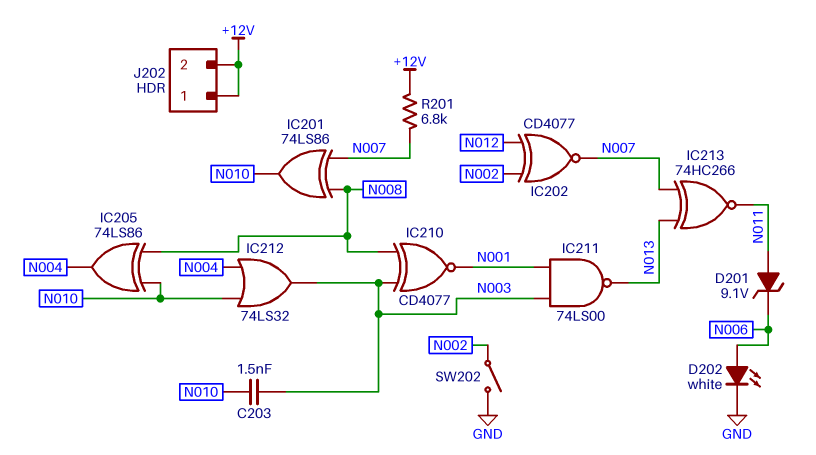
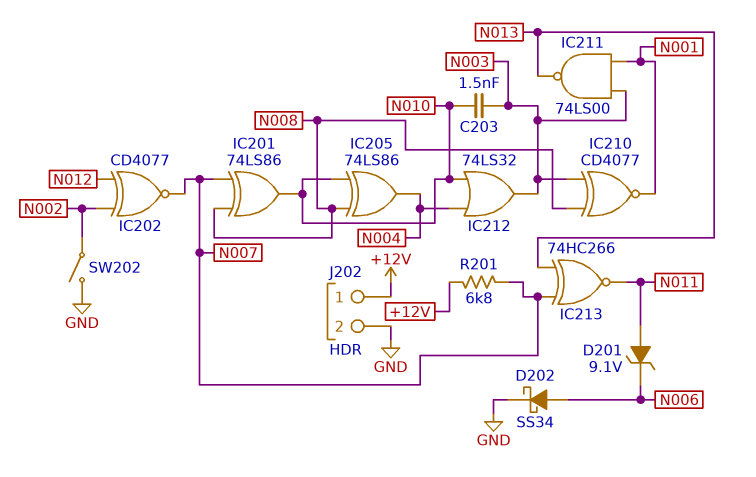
D202: LED white (A N006, K GND) -> schottky SS34 (A N006, K GND)
J202 pin 2: +12V -> GND

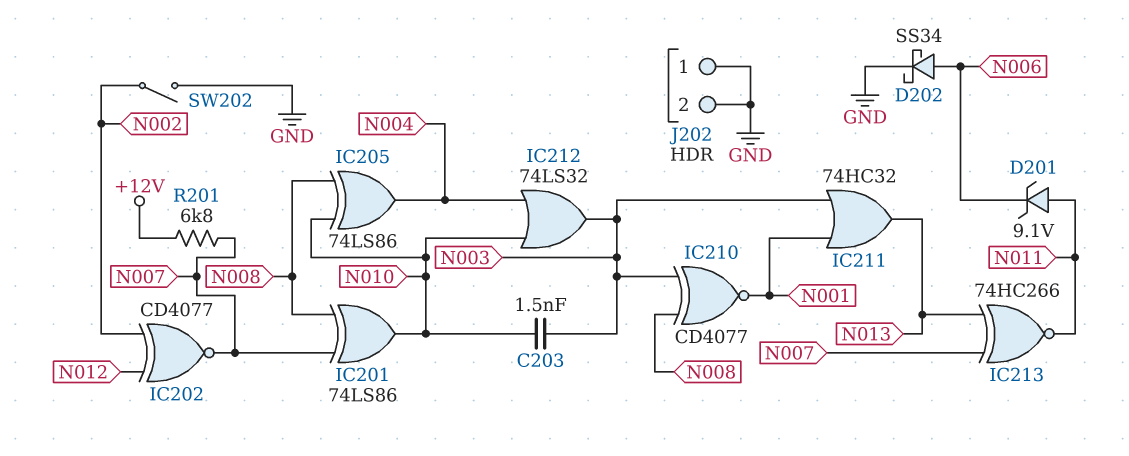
IC211: NAND 74LS00 (in N001, in N003, out N013) -> OR 74HC32 (in N001, in N003, out N013)
J202 pin 1: +12V -> GND

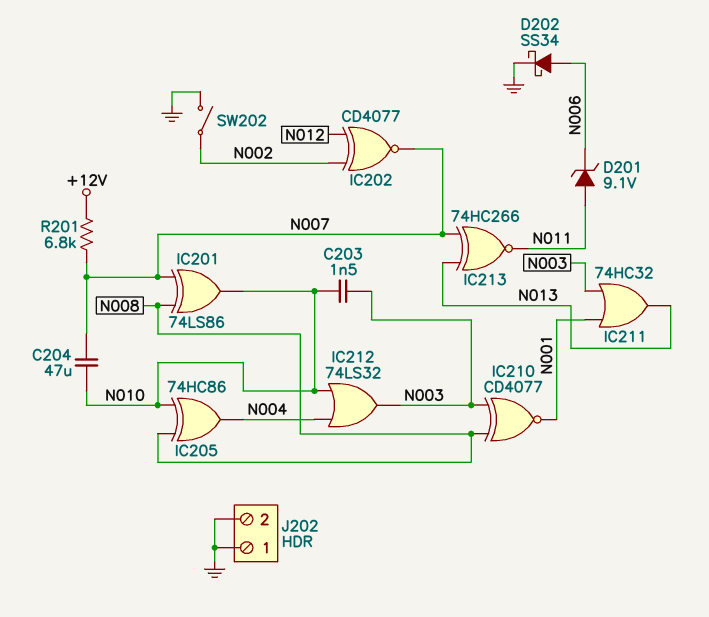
C204: none -> 47uF (N007, N010)
IC205: XOR 74LS86 (in N008, in N010, out N004) -> XOR 74HC86 (in N008, in N010, out N004)

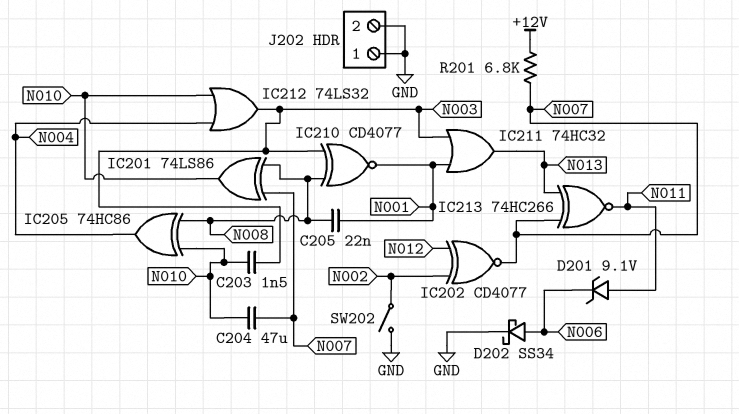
C205: none -> 22nF (N001, N008)

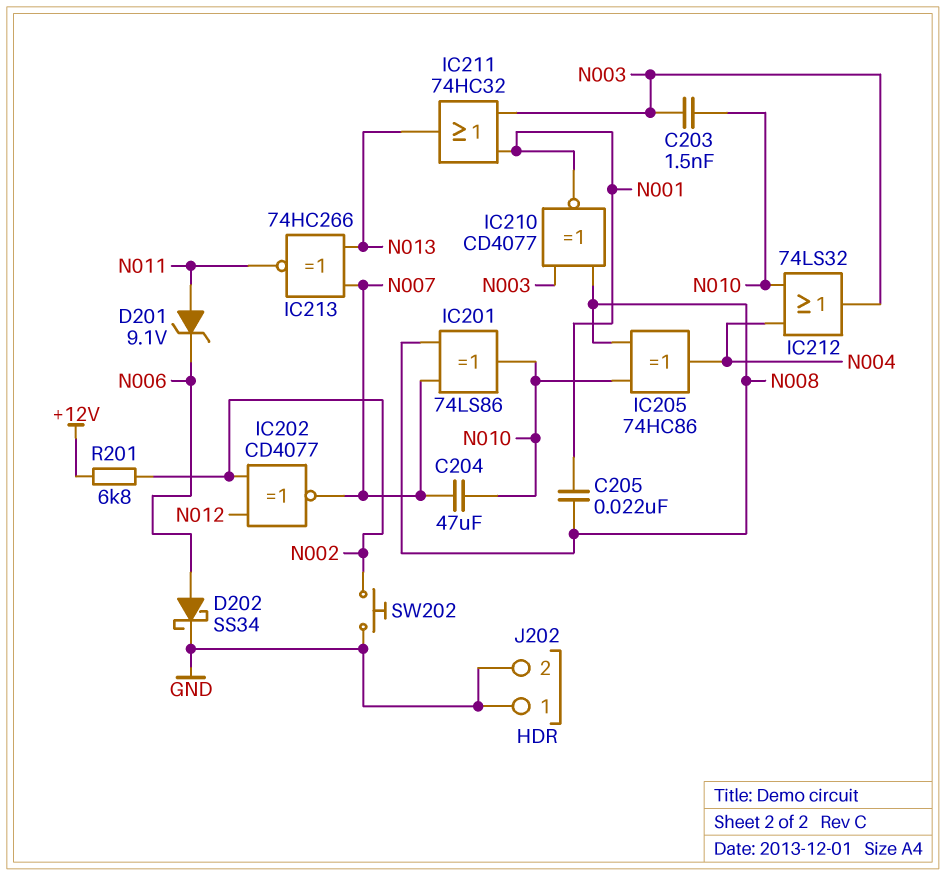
R201: 6.8k (+12V, N007) -> 6.8k (+12V, N002)
SW202: switch (GND, N002) -> button (GND, N002)

